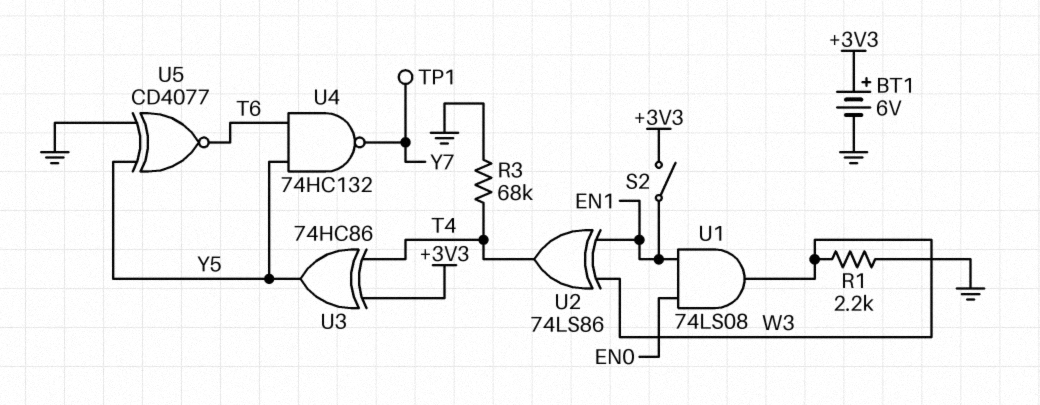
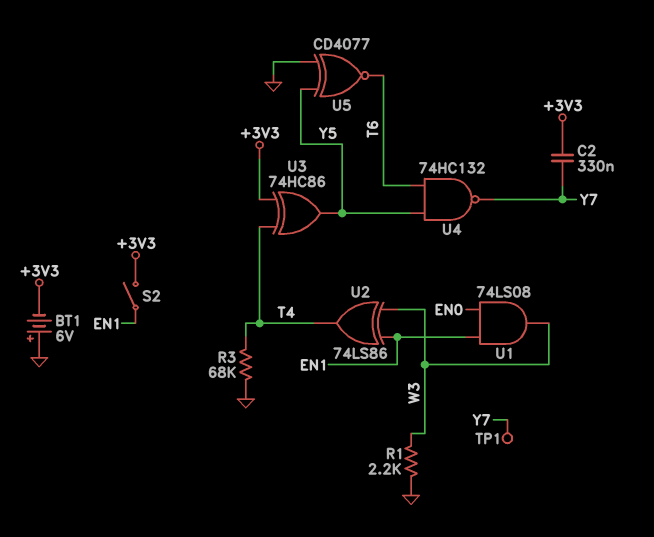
BT1: 6V (plus +3V3, minus GND) -> 6V (plus GND, minus +3V3)
C2: none -> 330nF (+3V3, Y7)

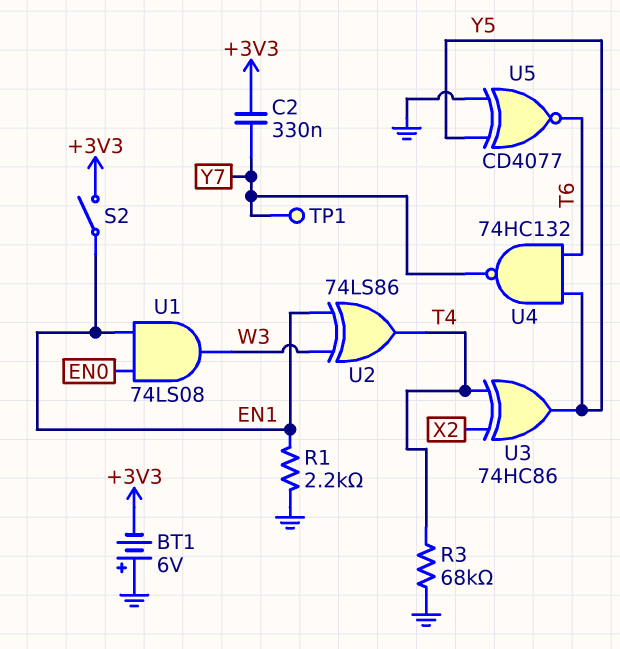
R1: 2.2k (GND, W3) -> 2.2k (EN1, GND)
U3: XOR 74HC86 (in +3V3, in T4, out Y5) -> XOR 74HC86 (in T4, in X2, out Y5)

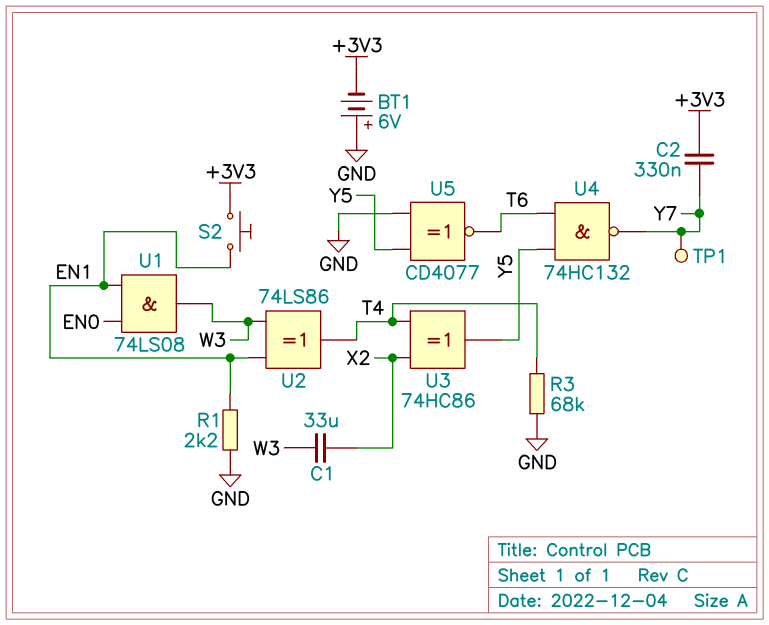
C1: none -> 33uF (W3, X2)
S2: switch (+3V3, EN1) -> button (+3V3, EN1)

